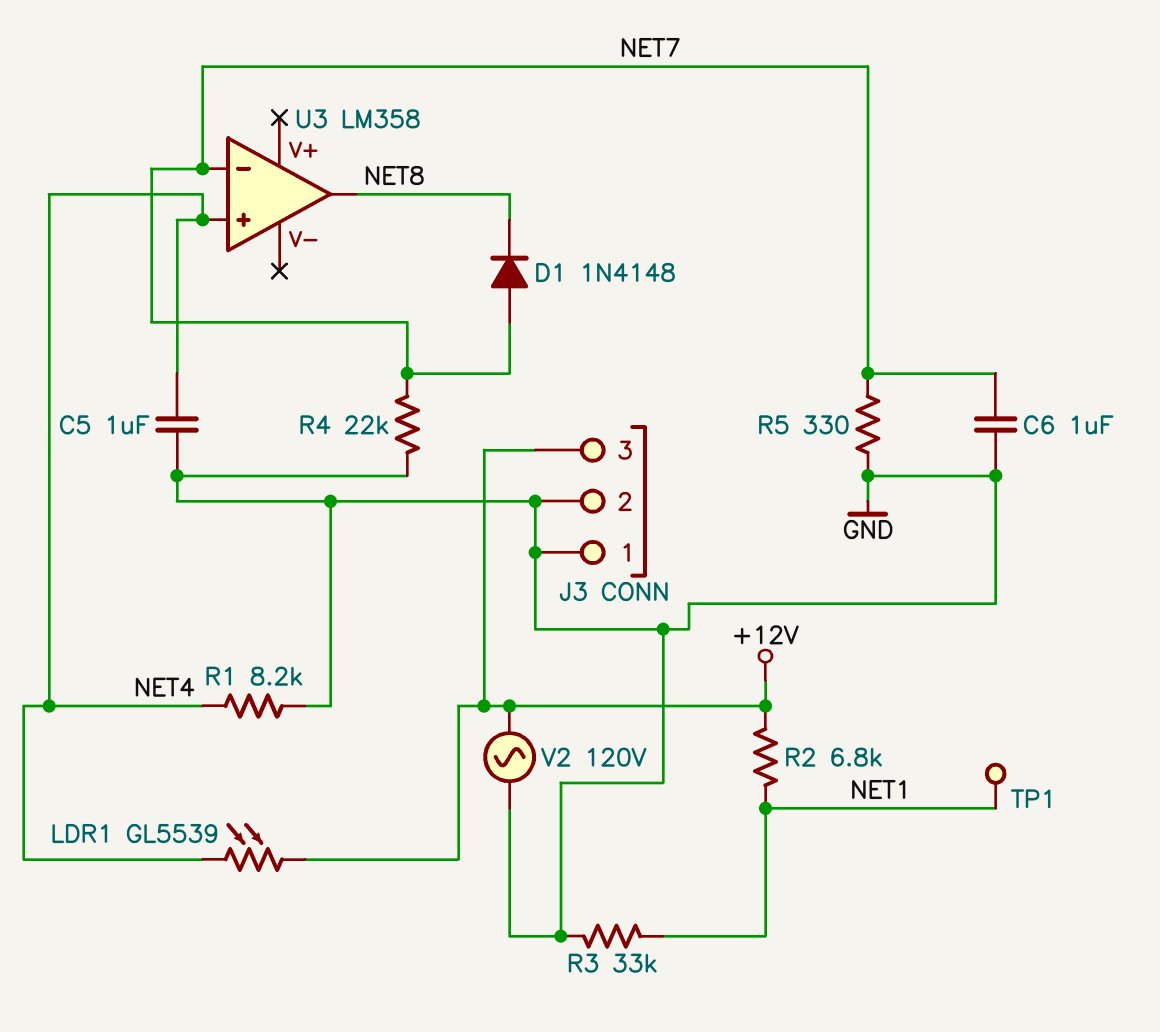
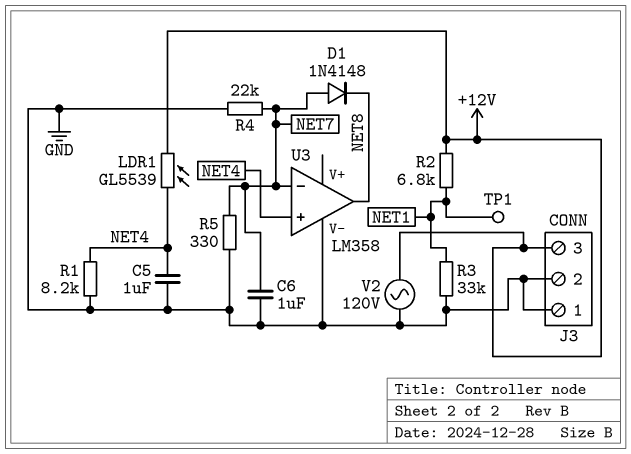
U3 pin V-: none -> GND

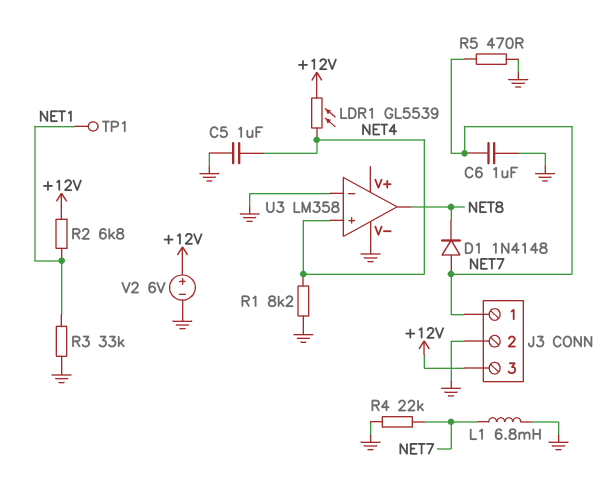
J3 pin 1: GND -> NET7
L1: none -> 6.8mH (GND, NET7)
R5: 330 (GND, NET7) -> 470 (GND, NET7)
U3 pin in-: NET7 -> GND
V2: AC 120V (+12V, GND) -> 6V (plus +12V, minus GND)

